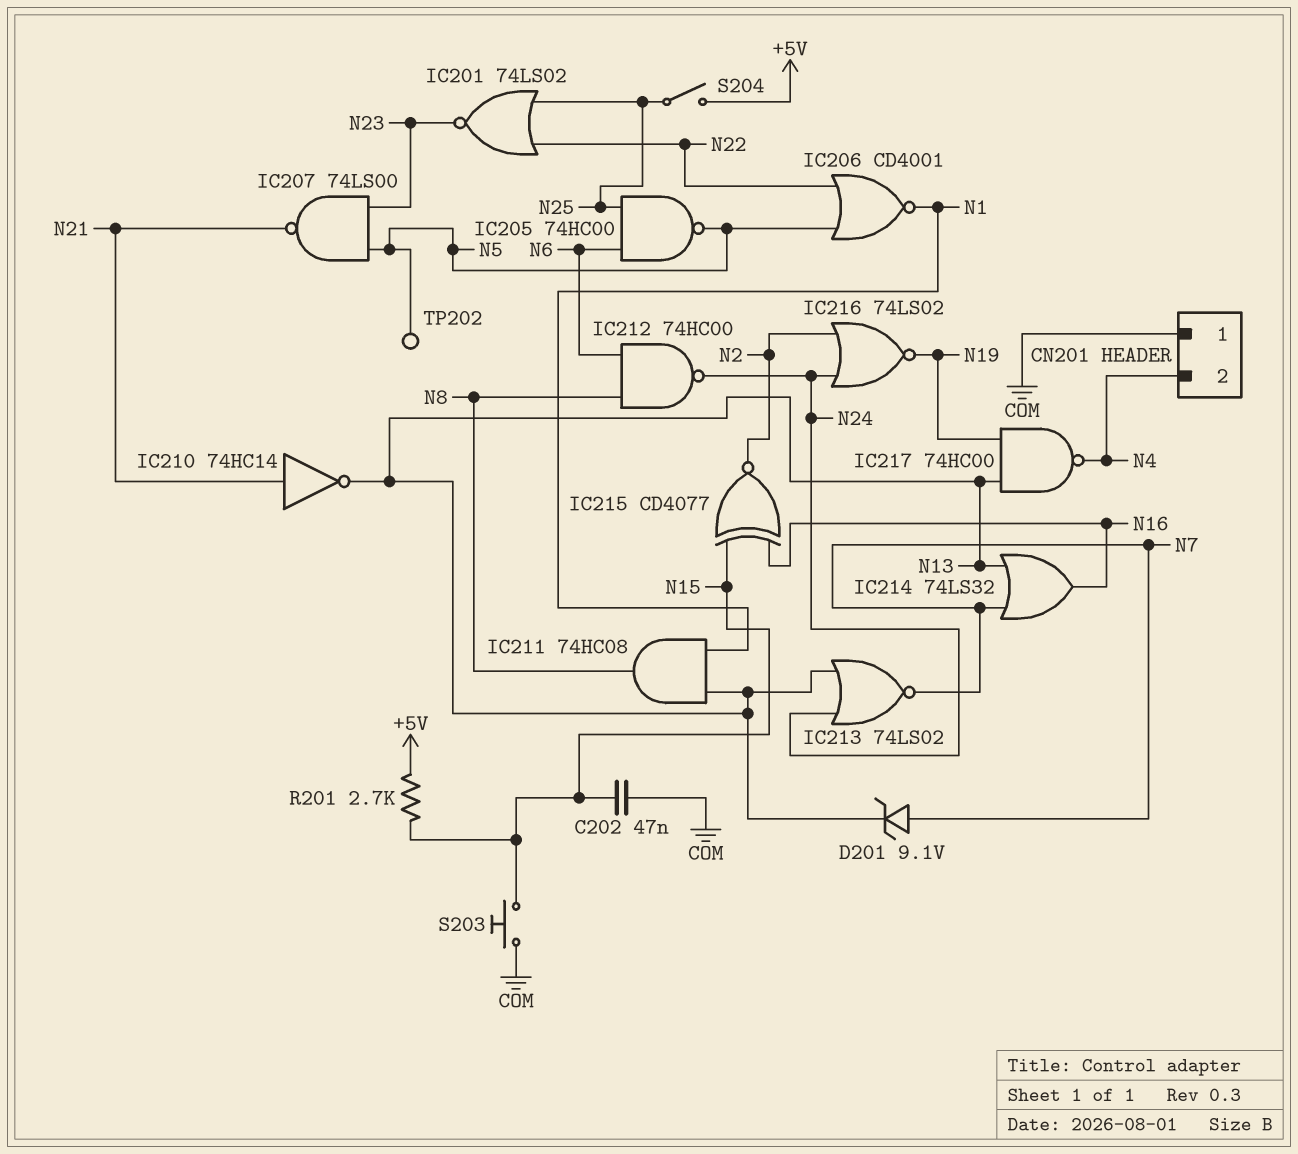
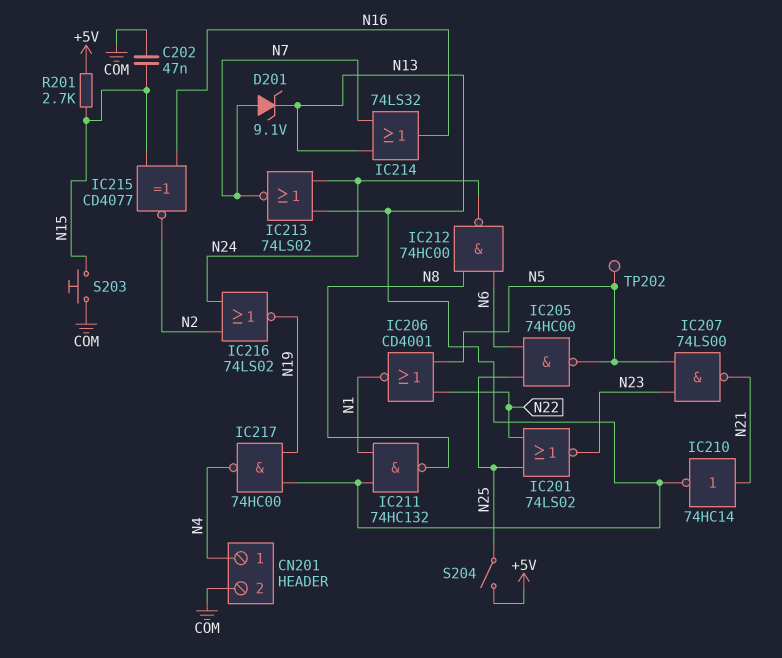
CN201 pin 1: COM -> N4
CN201 pin 2: N4 -> COM
IC211: AND 74HC08 (in N1, in N13, out N8) -> NAND 74HC132 (in N1, in N13, out N8)

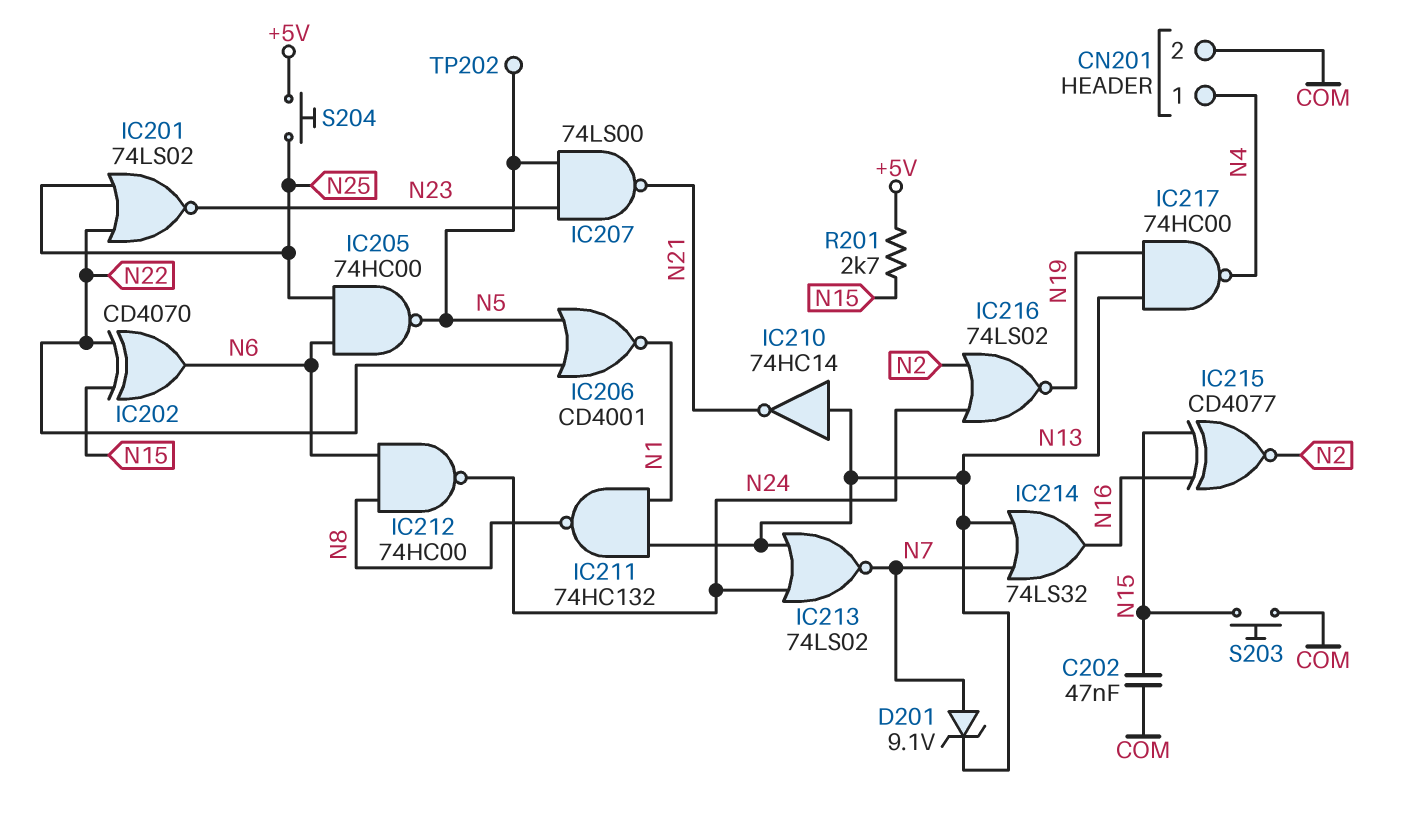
IC202: none -> XOR CD4070 (in N15, in N22, out N6)
IC210: NOT 74HC14 (in N21, out N13) -> NOT 74HC14 (in N13, out N21)
S204: switch (+5V, N25) -> button (+5V, N25)

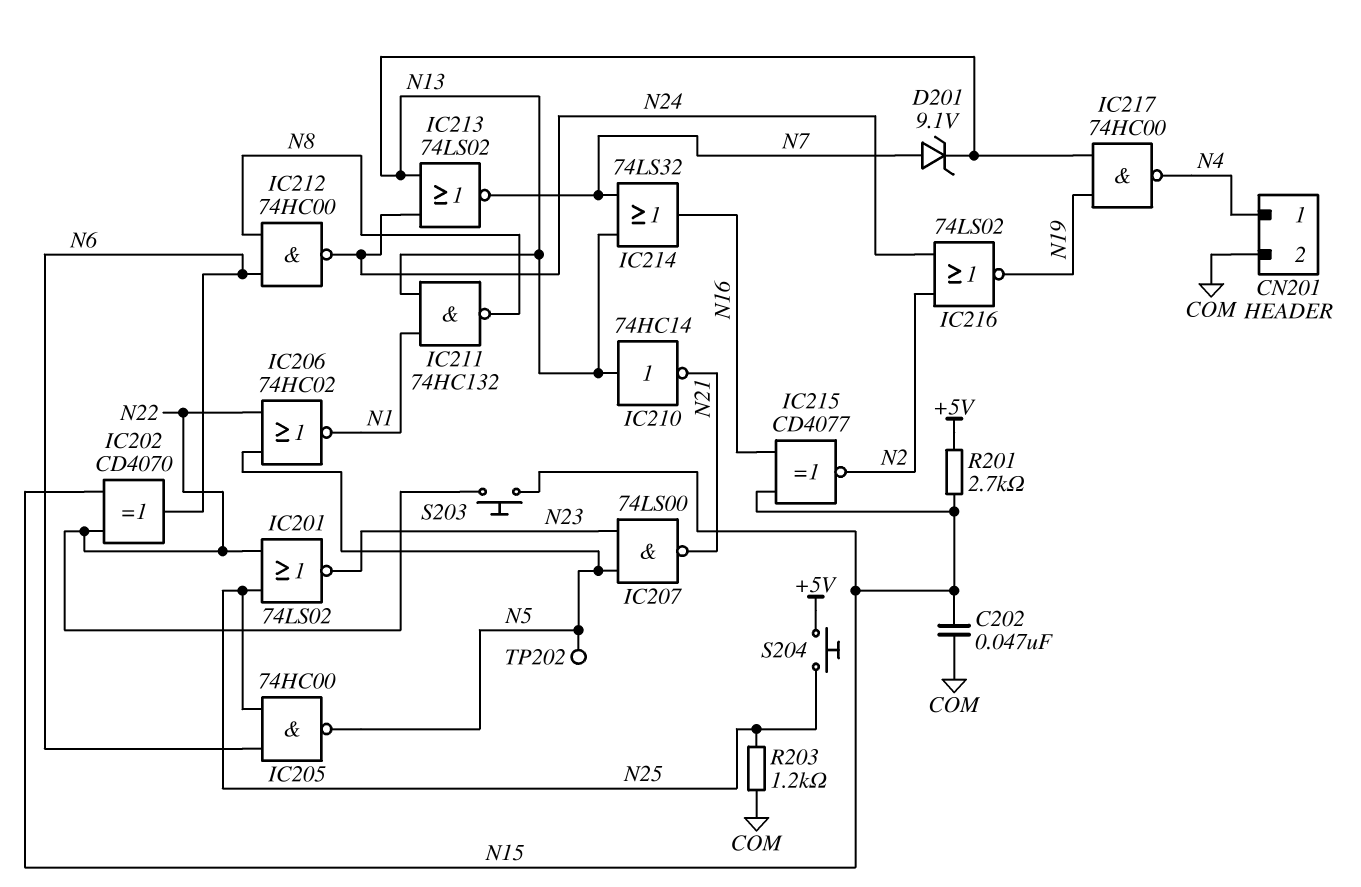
IC206: NOR CD4001 (in N5, in N22, out N1) -> NOR 74HC02 (in N5, in N22, out N1)
R203: none -> 1.2k (COM, N25)
S203: button (COM, N15) -> button (N15, N22)

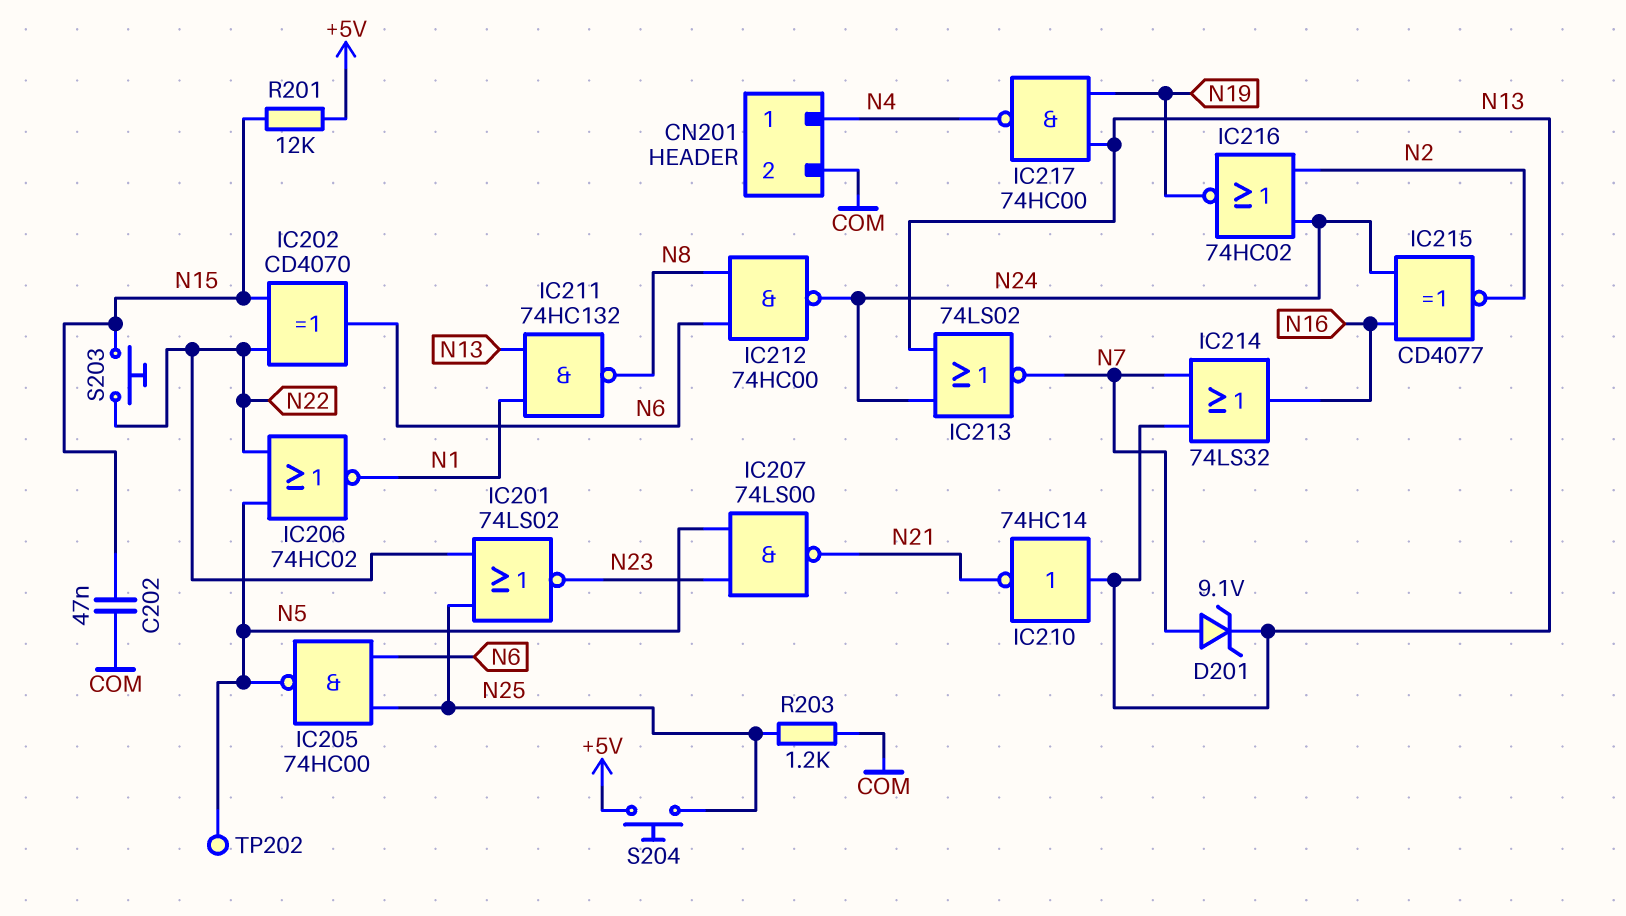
IC215: XNOR CD4077 (in N15, in N16, out N2) -> XNOR CD4077 (in N16, in N24, out N2)
IC216: NOR 74LS02 (in N2, in N24, out N19) -> NOR 74HC02 (in N2, in N24, out N19)
R201: 2.7k (+5V, N15) -> 12k (+5V, N15)

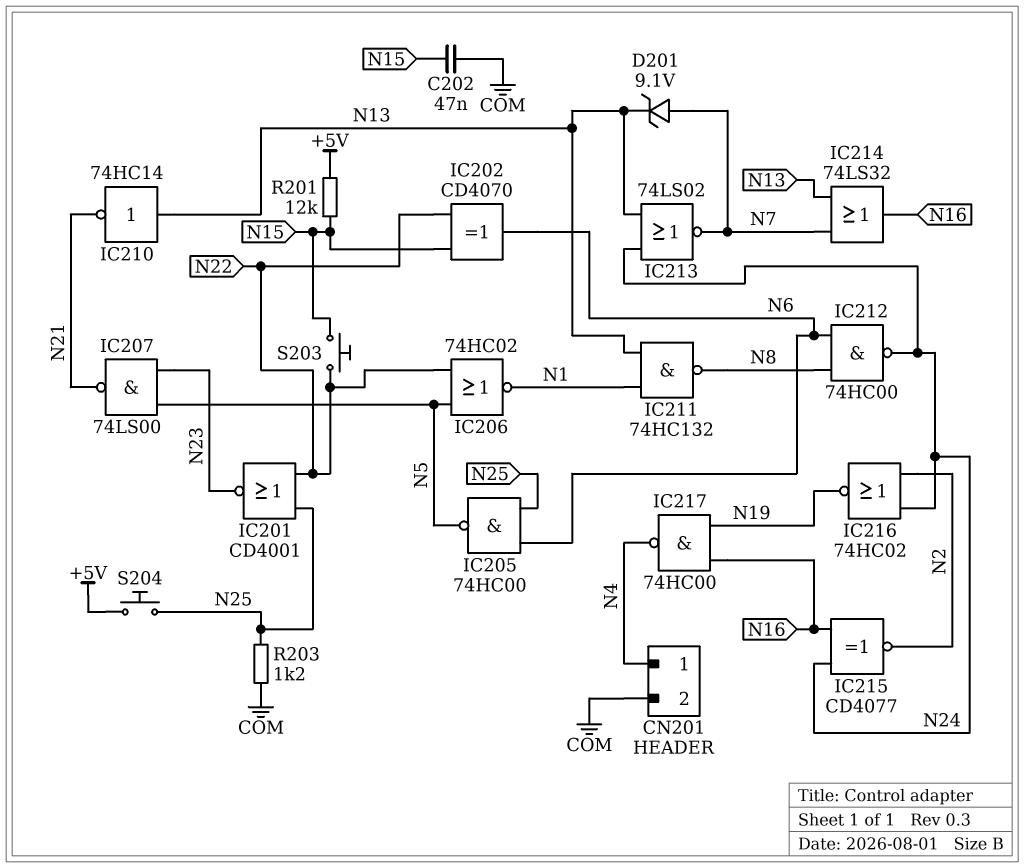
IC201: NOR 74LS02 (in N22, in N25, out N23) -> NOR CD4001 (in N22, in N25, out N23)
IC217: NAND 74HC00 (in N13, in N19, out N4) -> NAND 74HC00 (in N16, in N19, out N4)
TP202: test point (N5) -> none

